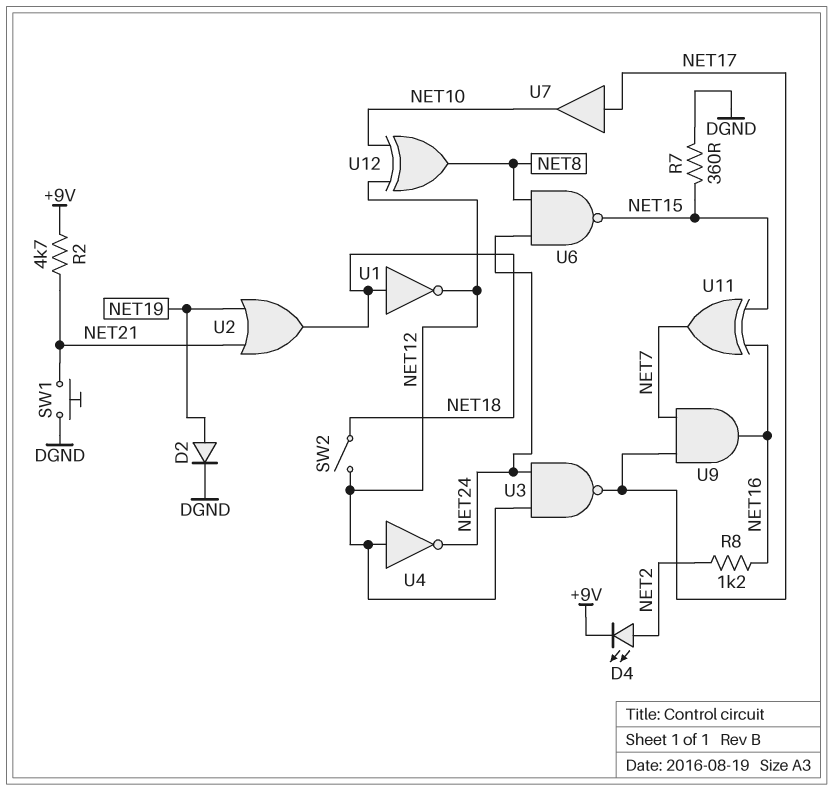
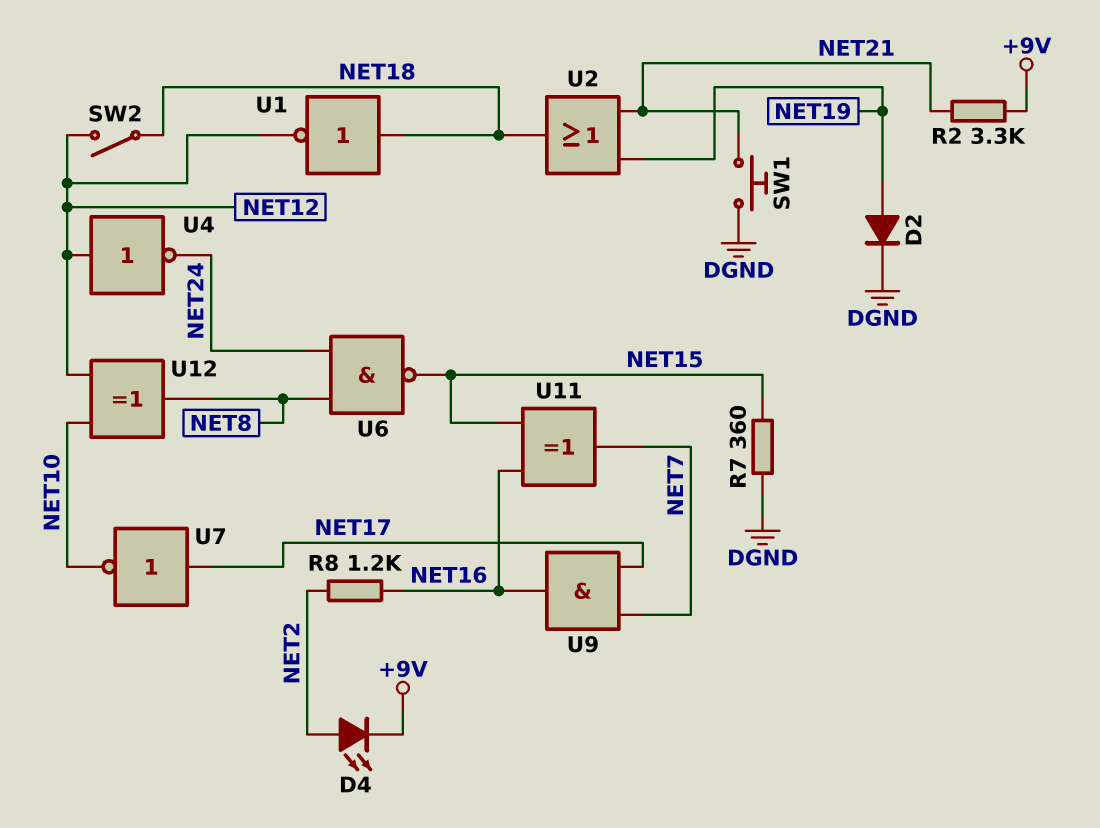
R2: 4.7k (+9V, NET21) -> 3.3k (+9V, NET21)
U3: NAND (in NET12, in NET24, out NET17) -> none
U7: buffer (in NET17, out NET10) -> NOT (in NET17, out NET10)

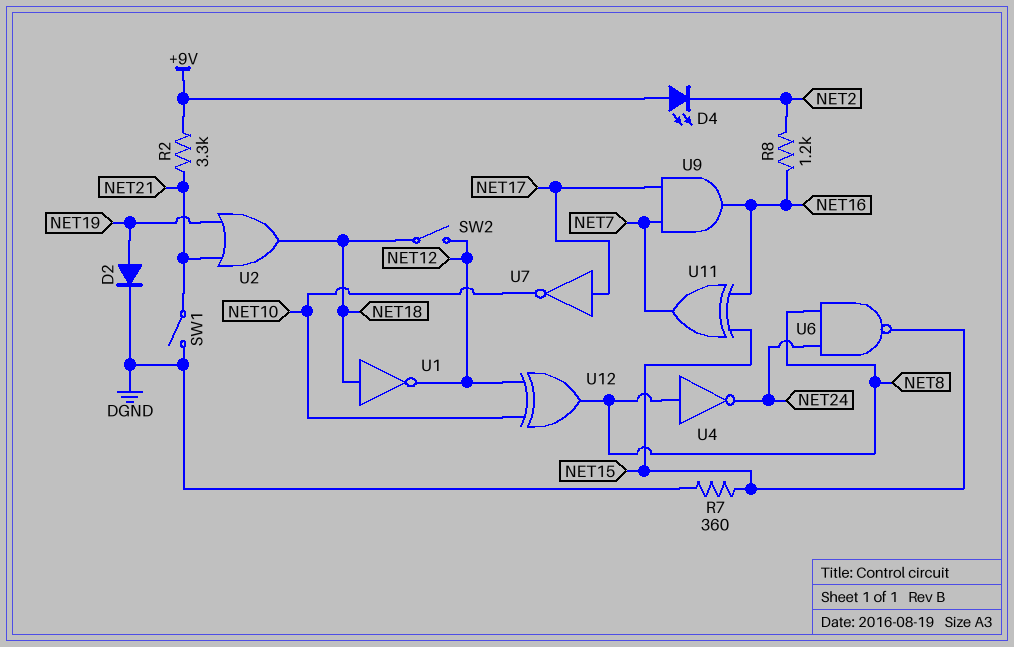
D4: LED (A NET2, K +9V) -> LED (A +9V, K NET2)
SW1: button (DGND, NET21) -> switch (DGND, NET21)
U4: NOT (in NET12, out NET24) -> NOT (in NET8, out NET24)

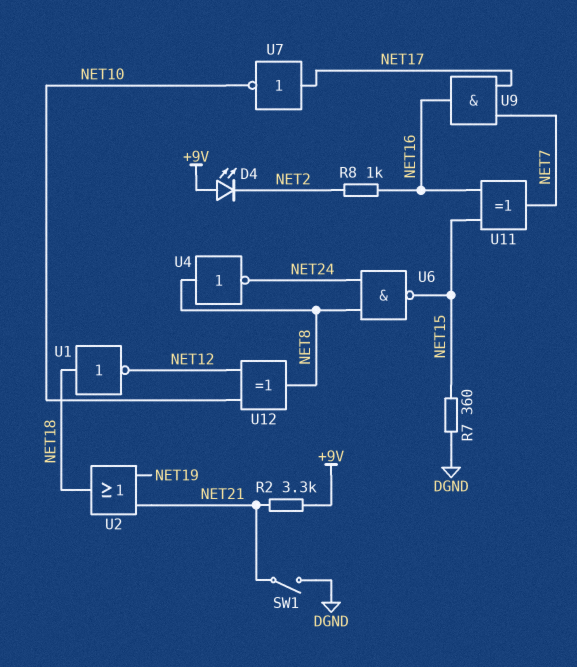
D2: diode (A NET19, K DGND) -> none
R8: 1.2k (NET2, NET16) -> 1k (NET2, NET16)
SW2: switch (NET12, NET18) -> none

